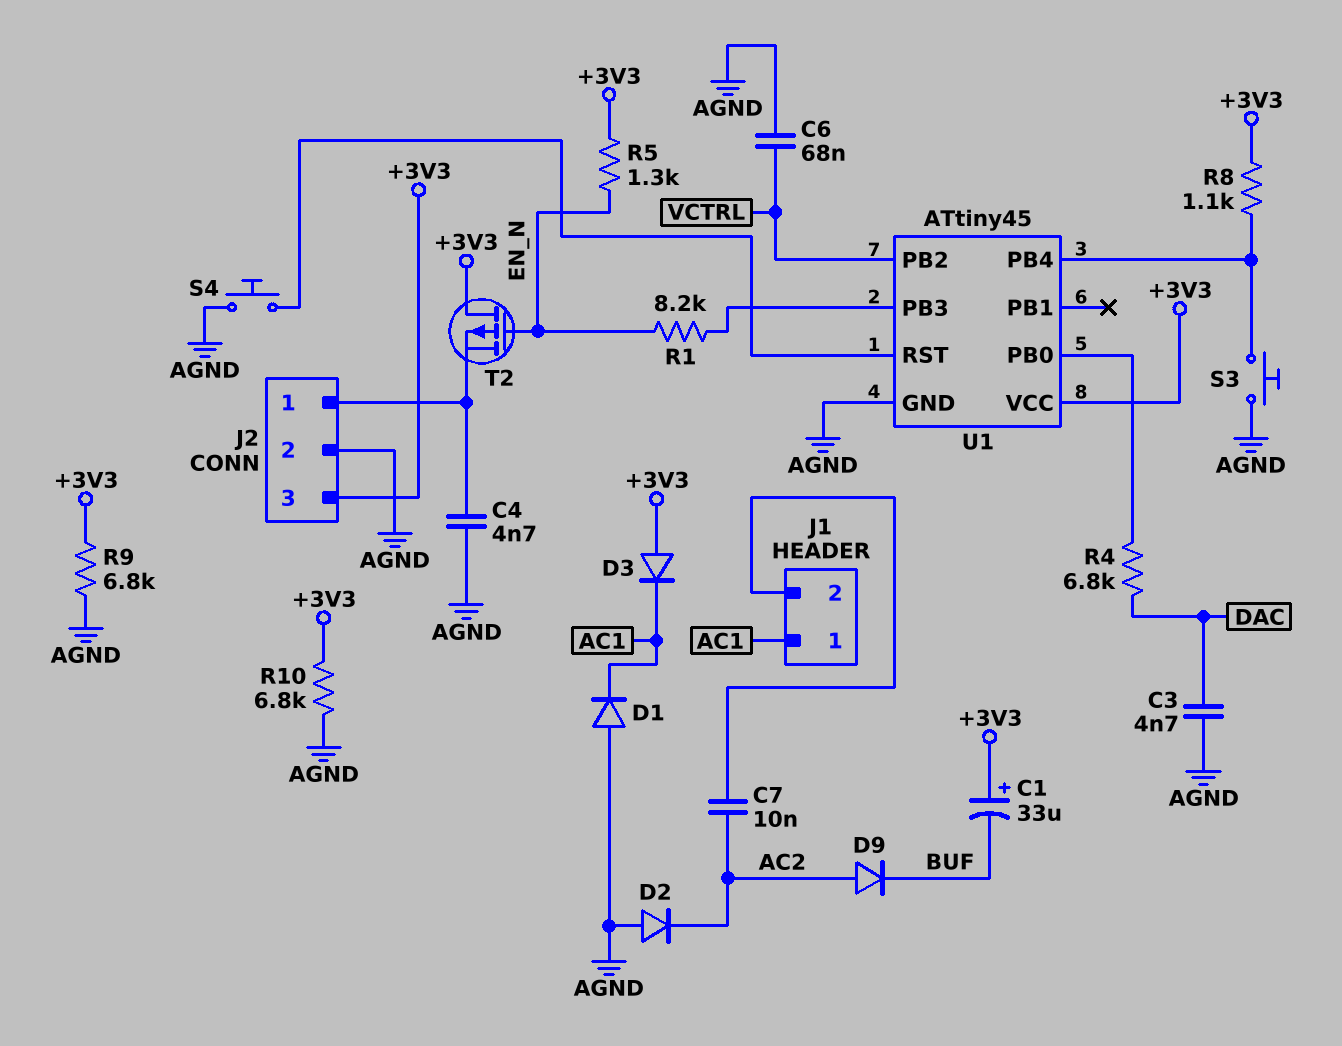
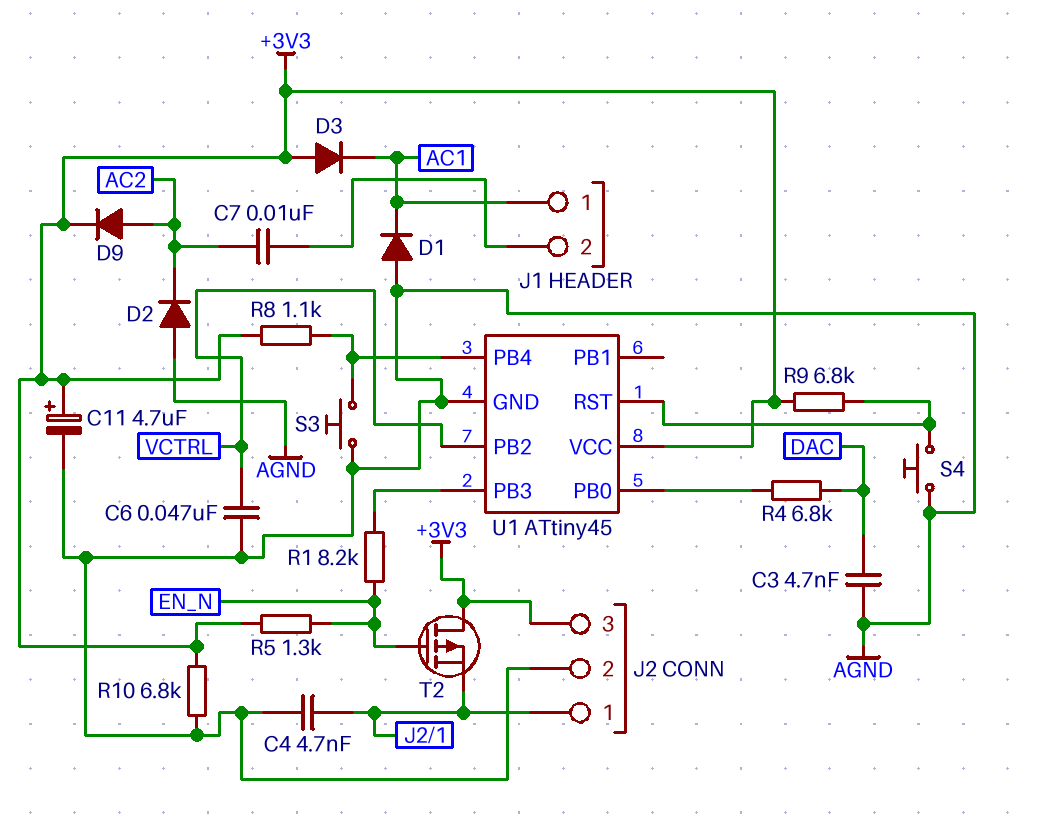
C1: 33uF (plus +3V3, minus BUF) -> none
C6: 68nF (AGND, VCTRL) -> 47nF (AGND, VCTRL)
C11: none -> 4.7uF (plus +3V3, minus AGND)
D9: diode (A AC2, K BUF) -> diode (A AC2, K +3V3)
R9: 6.8k (+3V3, AGND) -> 6.8k (+3V3, U1/RST)

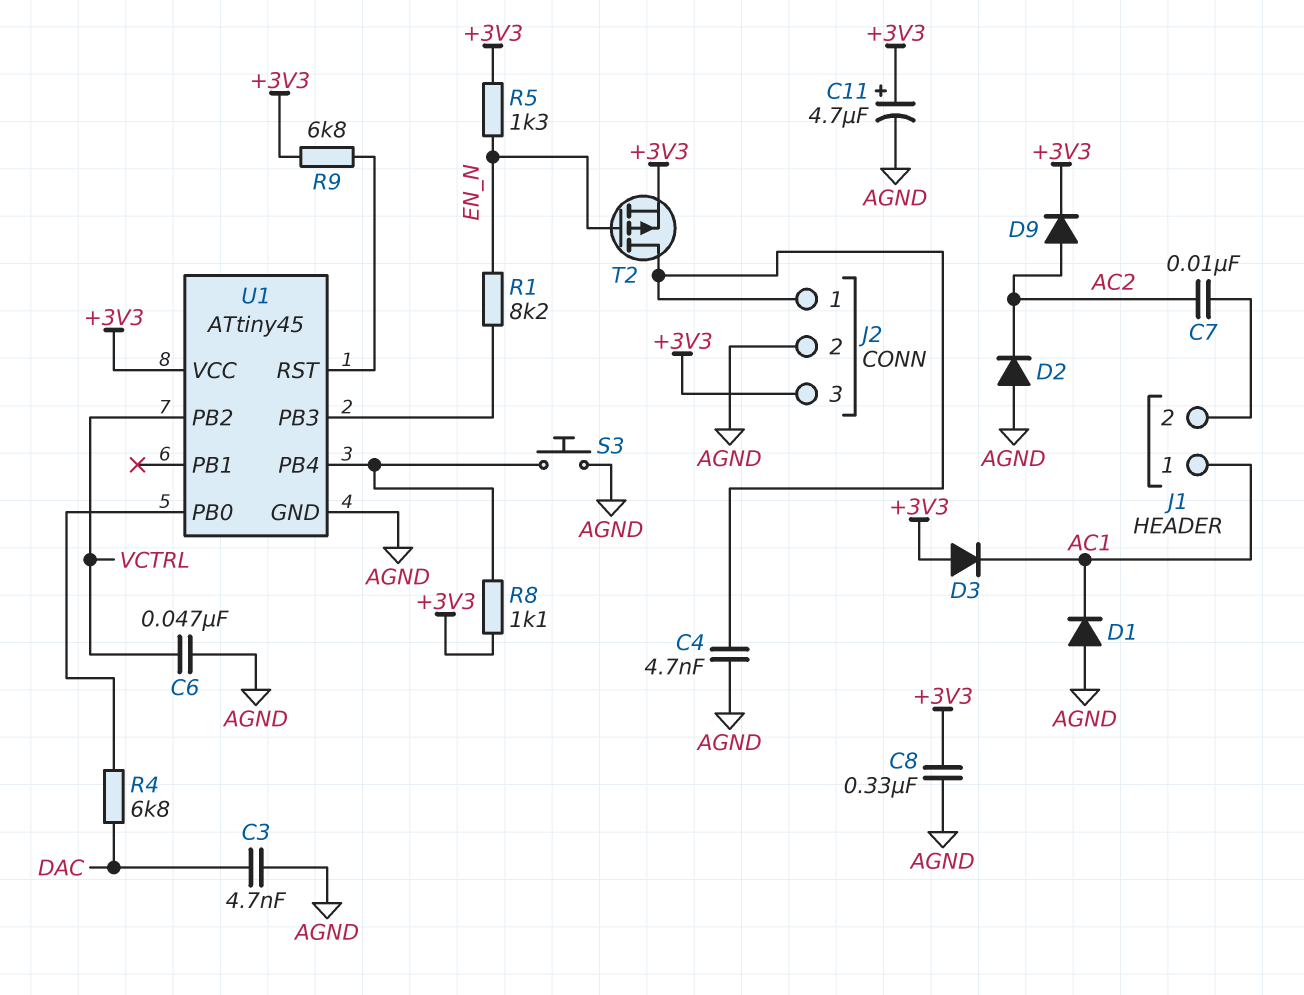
C8: none -> 330nF (+3V3, AGND)
R10: 6.8k (+3V3, AGND) -> none
S4: button (AGND, U1/RST) -> none
T2: PMOS (G EN_N, D +3V3, S J2/1) -> PMOS (G EN_N, D J2/1, S +3V3)

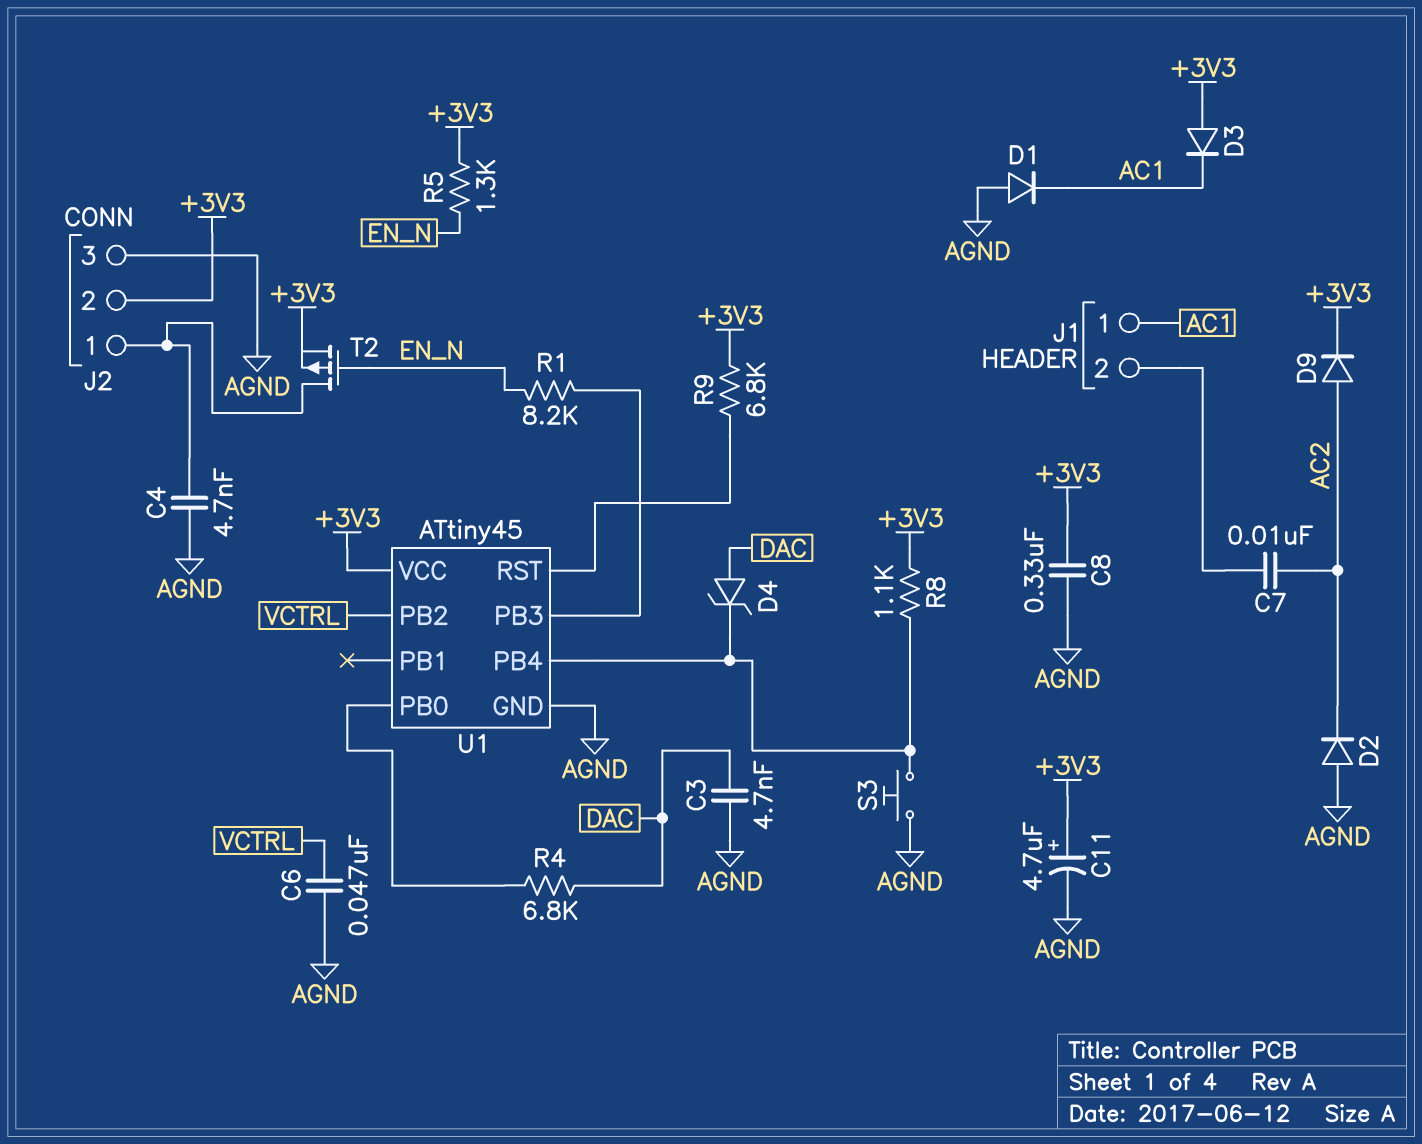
D4: none -> zener (A DAC, K U1/PB4)
J2 pin 2: AGND -> +3V3
J2 pin 3: +3V3 -> AGND

